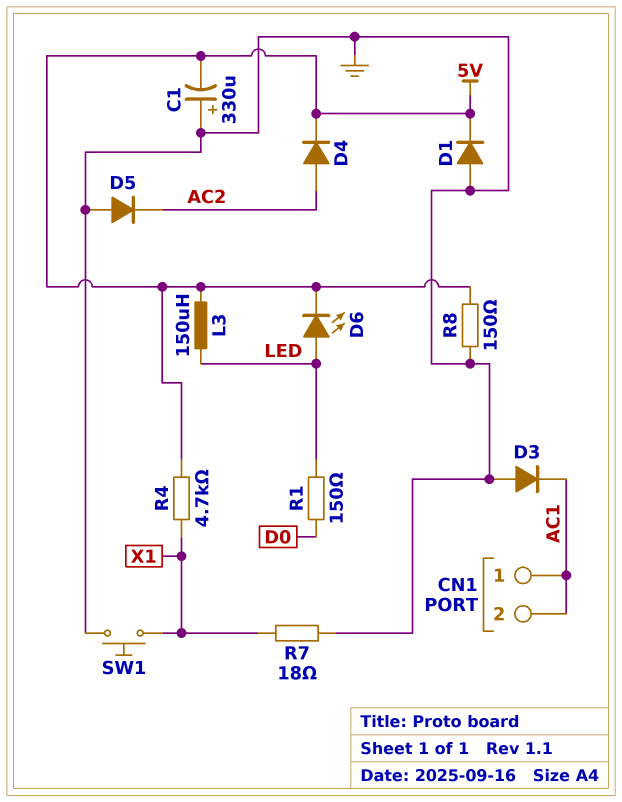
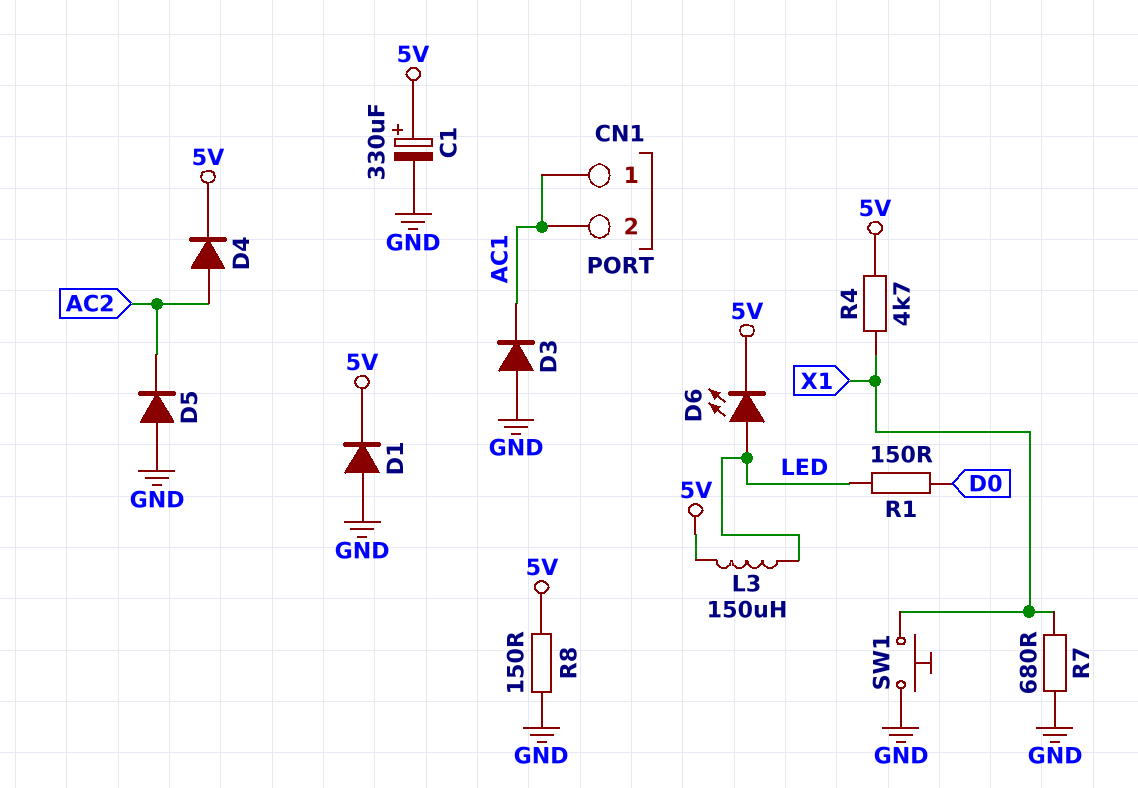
C1: 330uF (plus GND, minus 5V) -> 330uF (plus 5V, minus GND)
R7: 18 (GND, X1) -> 680 (GND, X1)

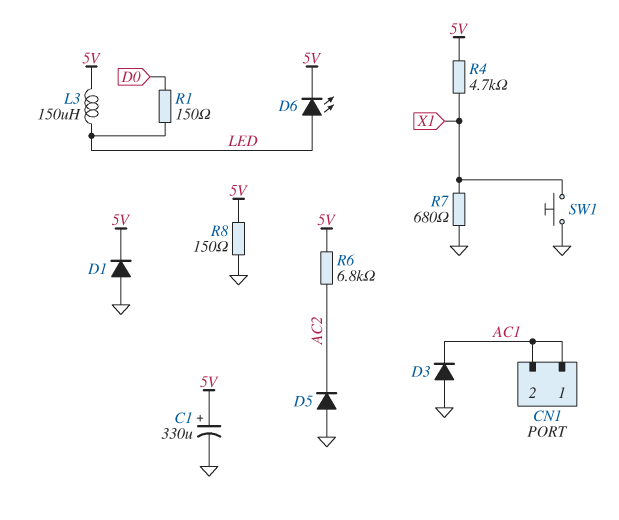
D4: diode (A AC2, K 5V) -> none
R6: none -> 6.8k (5V, AC2)

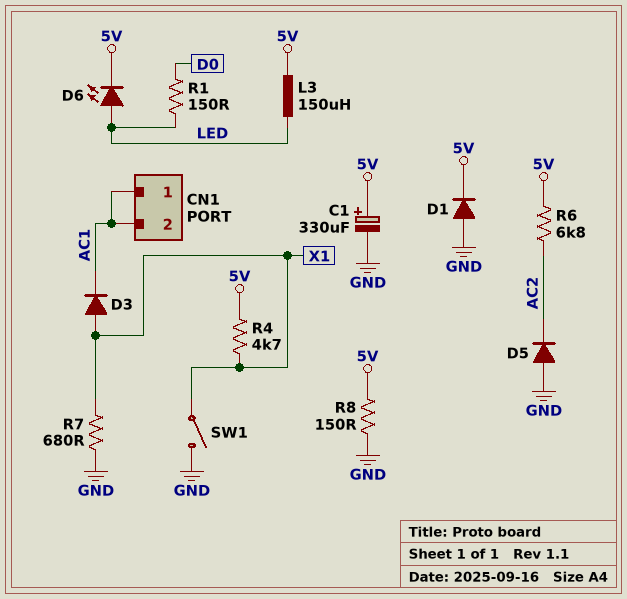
D3: diode (A GND, K AC1) -> diode (A X1, K AC1)
SW1: button (GND, X1) -> switch (GND, X1)

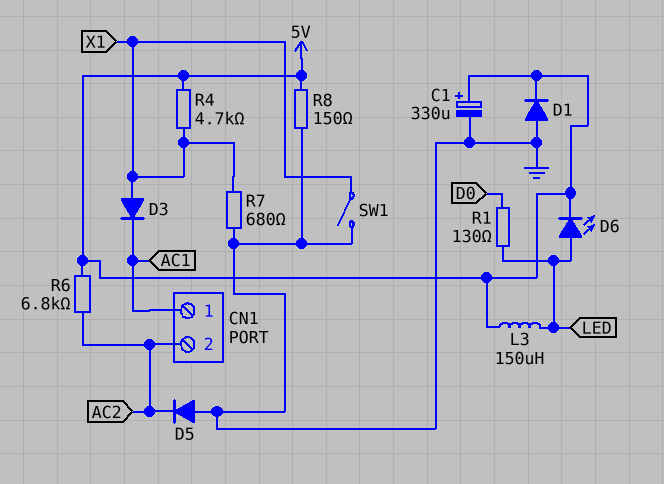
CN1 pin 2: AC1 -> AC2
R1: 150 (D0, LED) -> 130 (D0, LED)

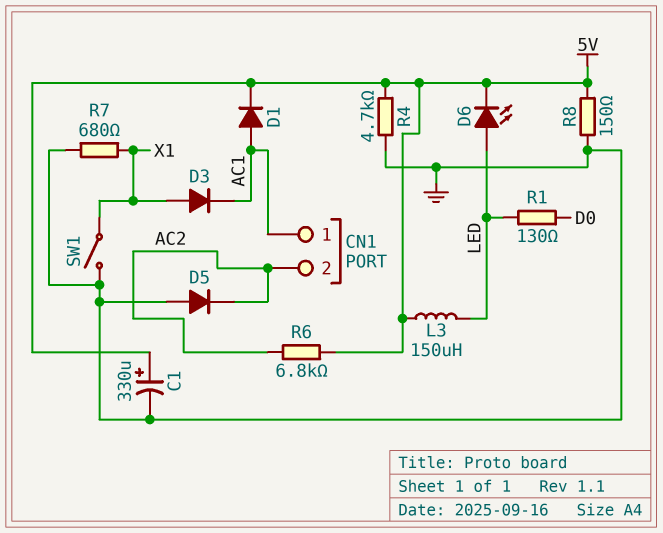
D1: diode (A GND, K 5V) -> diode (A AC1, K 5V)
R4: 4.7k (5V, X1) -> 4.7k (5V, GND)

